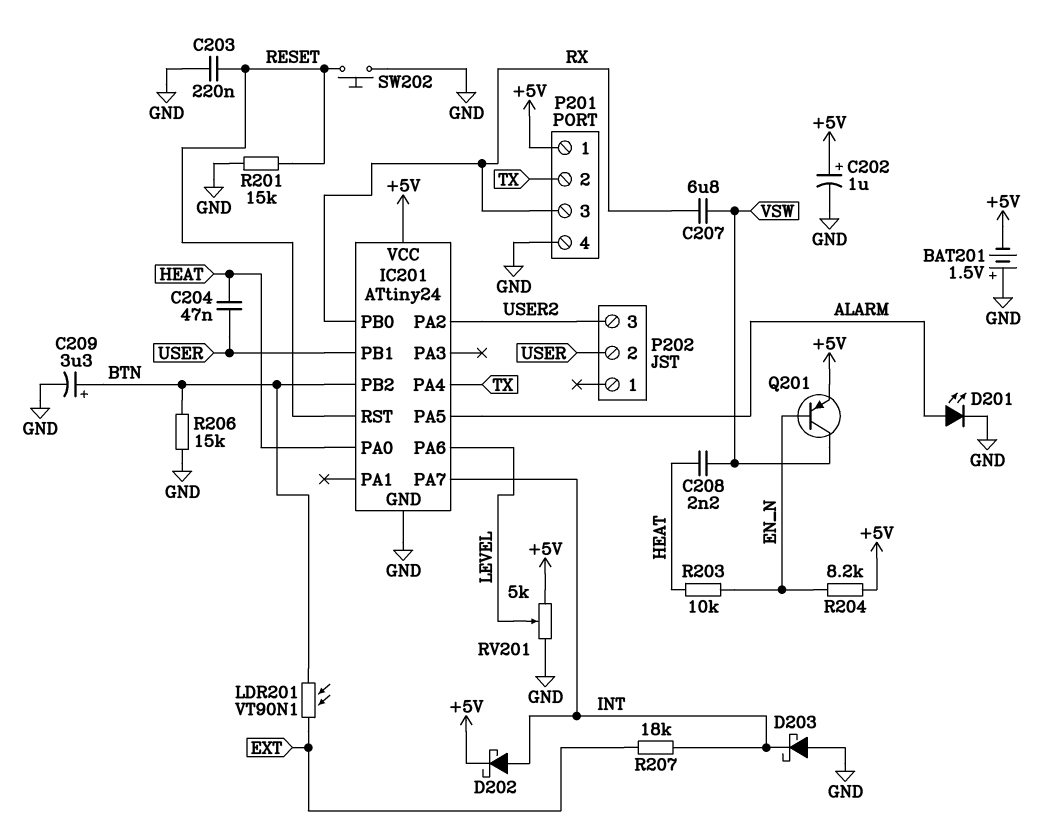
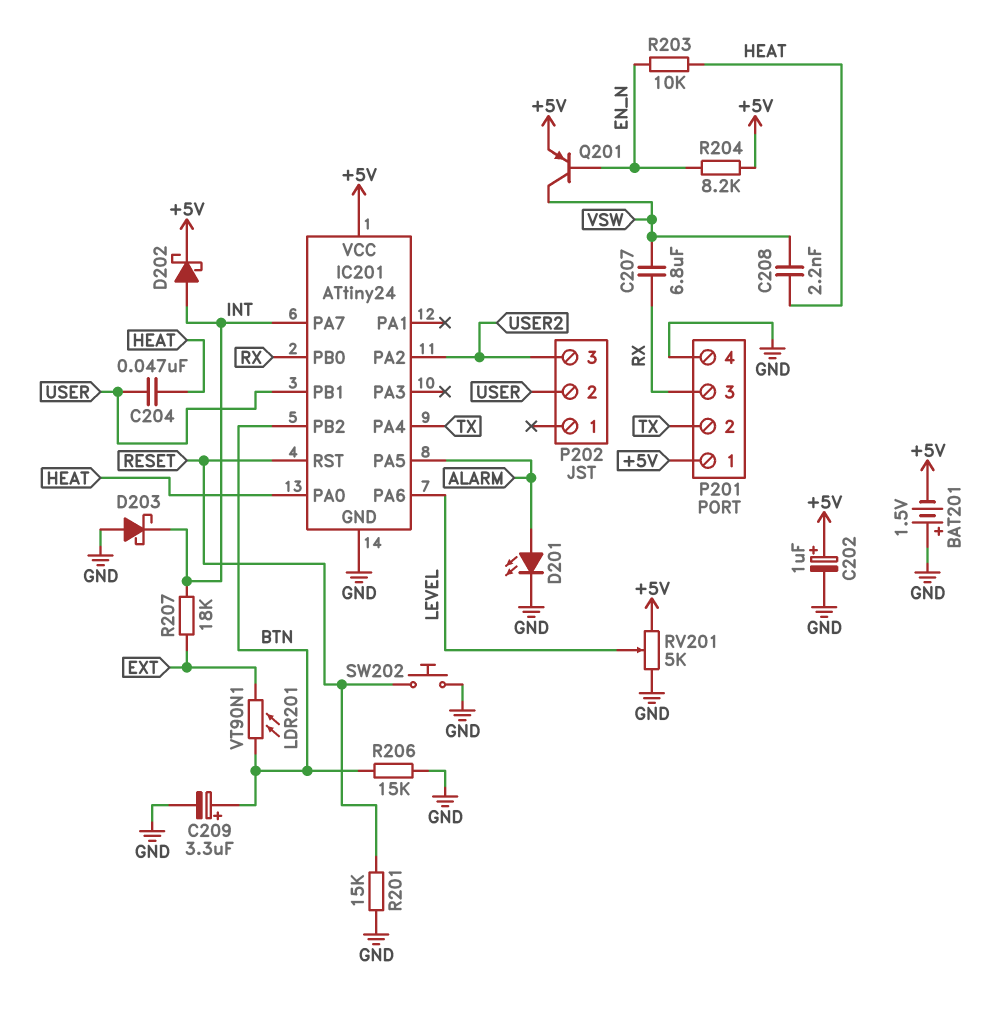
C203: 220nF (GND, RESET) -> none

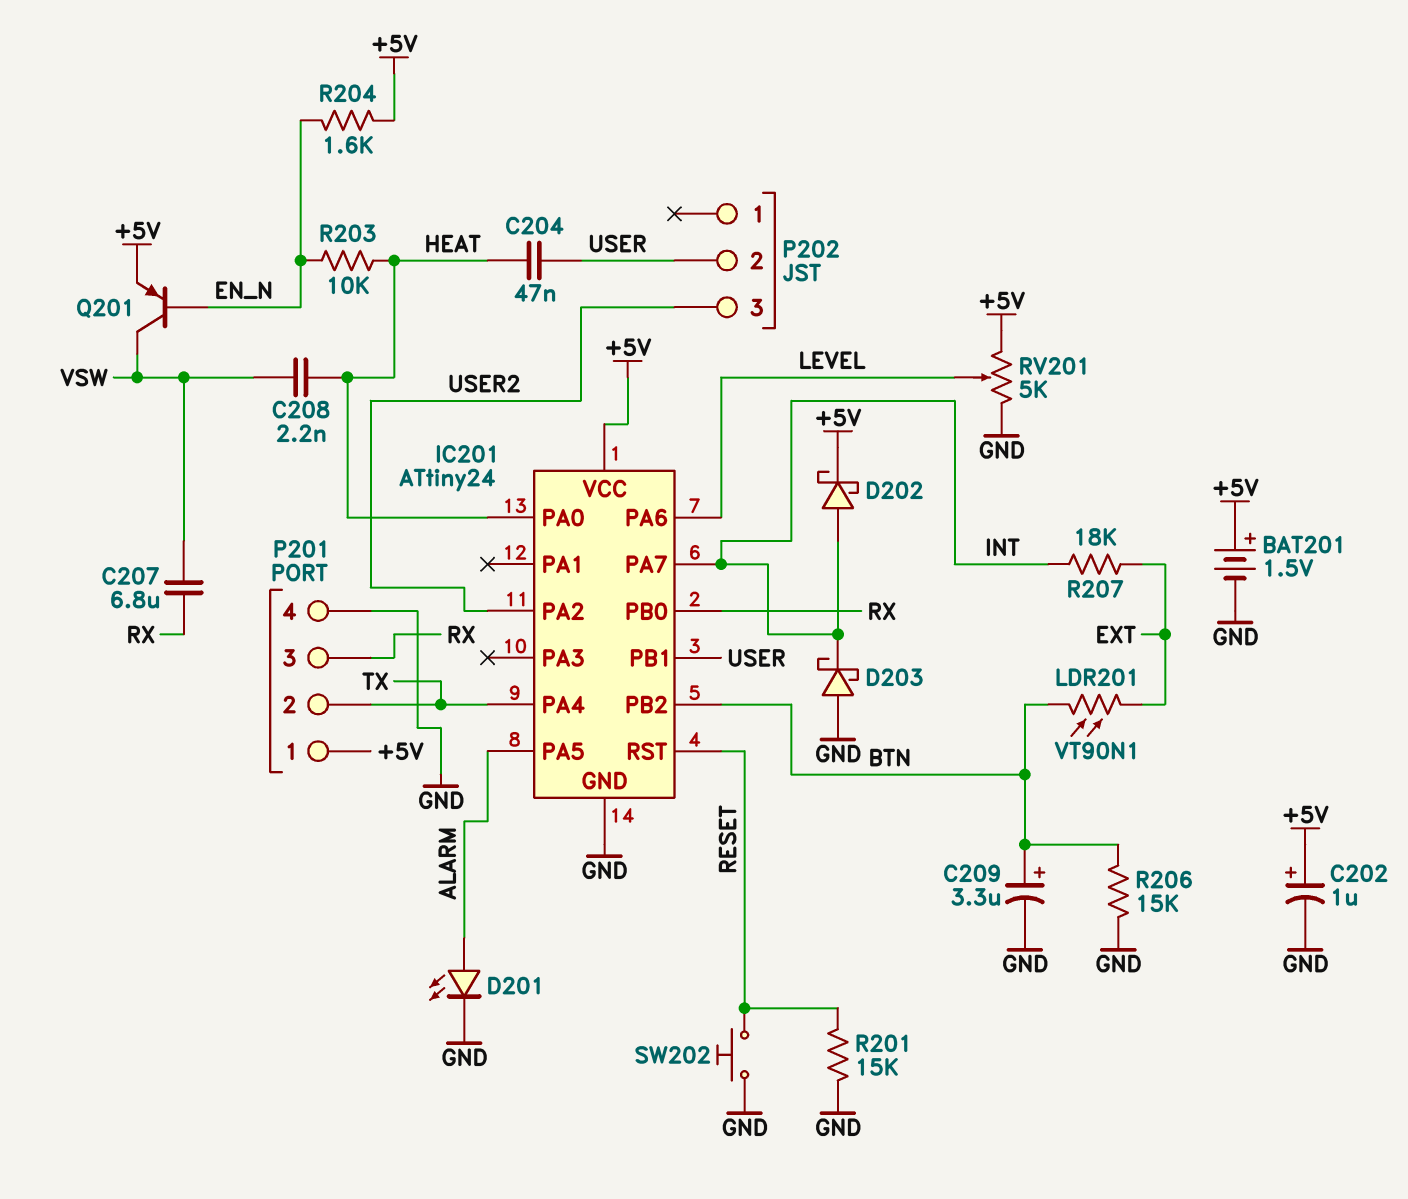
BAT201: 1.5V (plus GND, minus +5V) -> 1.5V (plus +5V, minus GND)
R204: 8.2k (+5V, EN_N) -> 1.6k (+5V, EN_N)

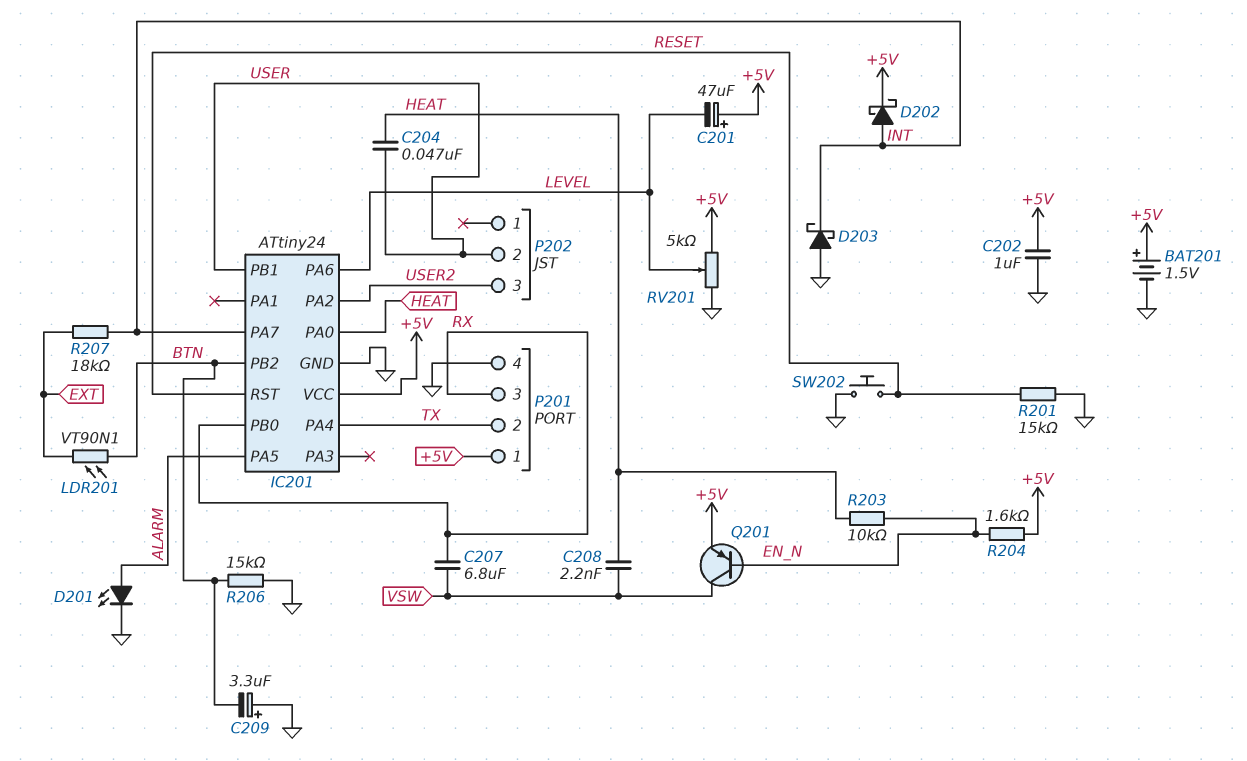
C201: none -> 47uF (plus +5V, minus LEVEL)
C202: 1uF (plus +5V, minus GND) -> 1uF (+5V, GND)
C209: 3.3uF (plus BTN, minus GND) -> 3.3uF (plus GND, minus BTN)

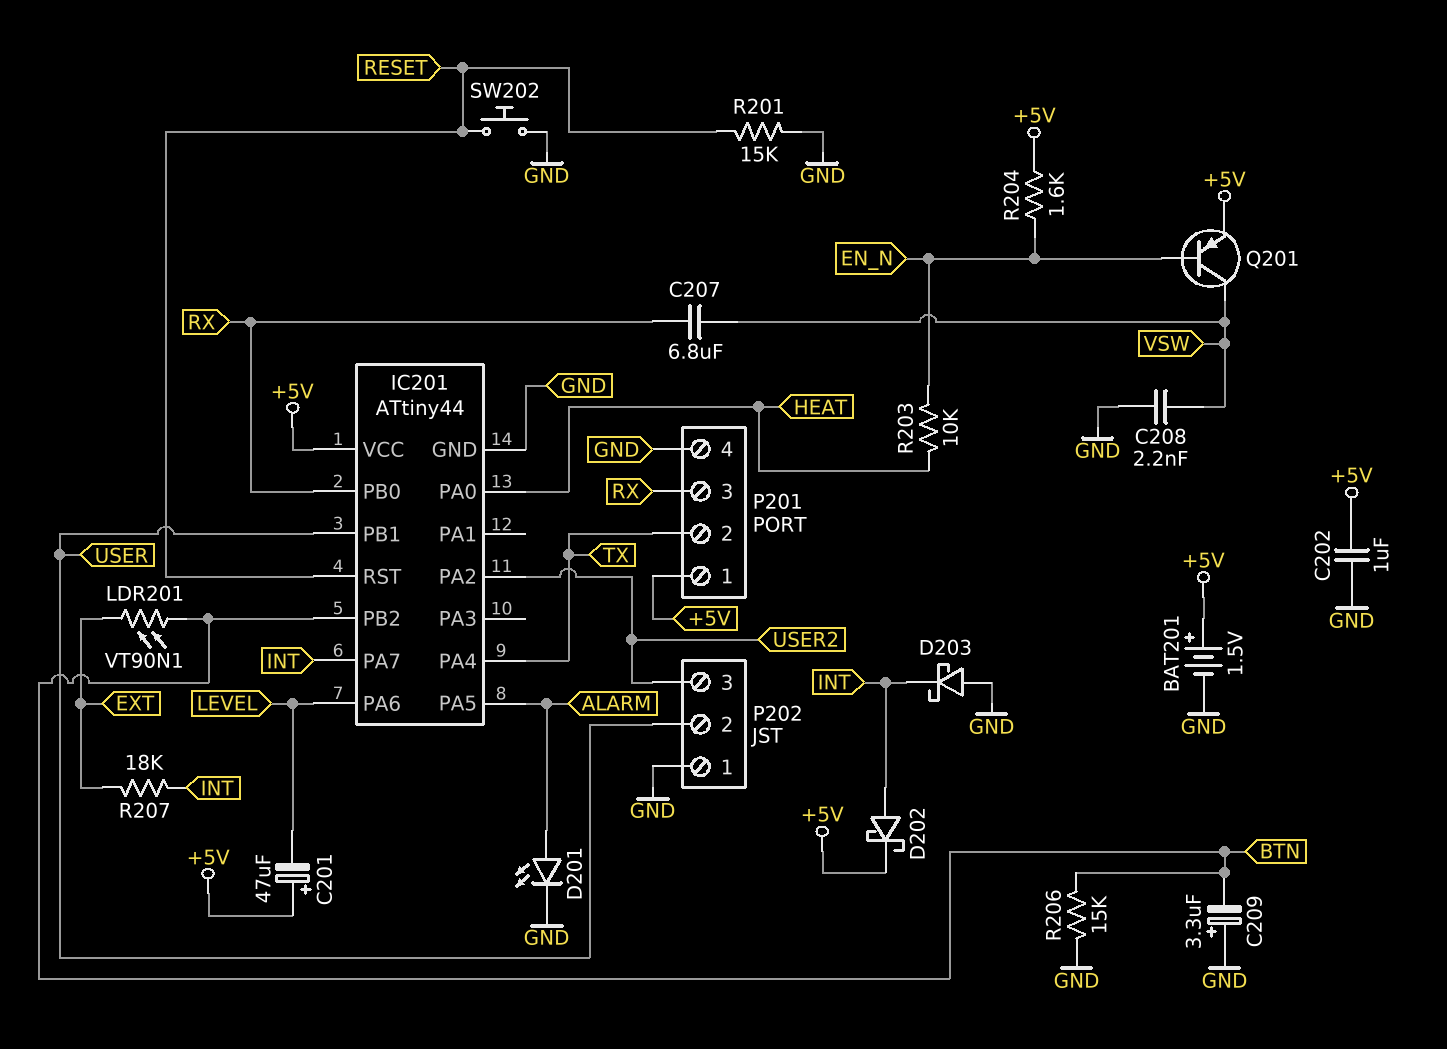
C204: 47nF (HEAT, USER) -> none
C208: 2.2nF (HEAT, VSW) -> 2.2nF (GND, VSW)
IC201: ATtiny24 -> ATtiny44
P202 pin 1: none -> GND
RV201: 5k (+5V, GND, wiper LEVEL) -> none

